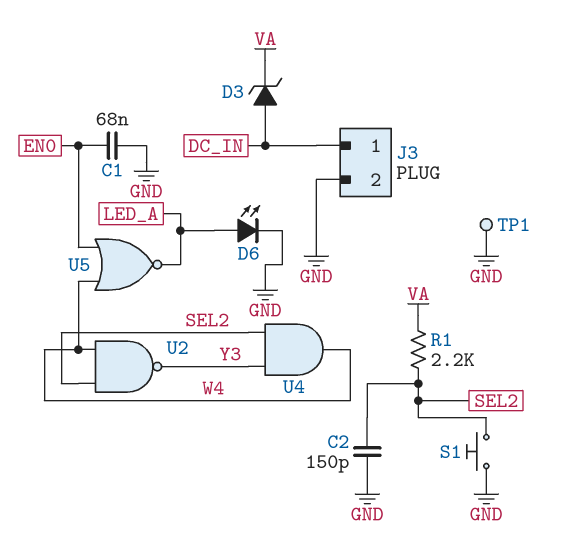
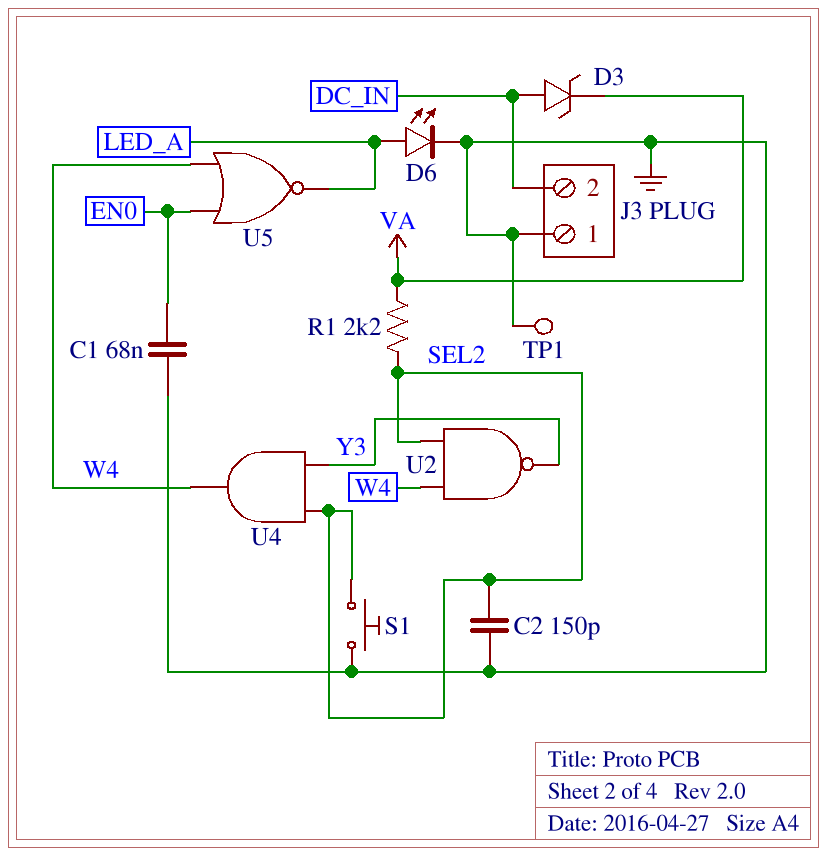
J3 pin 1: DC_IN -> GND
J3 pin 2: GND -> DC_IN

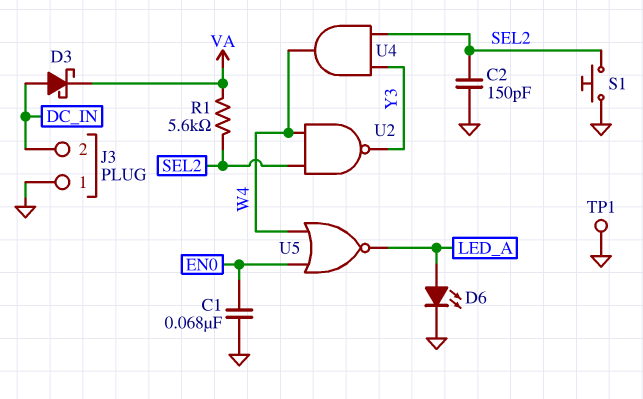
D3: zener (A DC_IN, K VA) -> schottky (A DC_IN, K VA)
R1: 2.2k (SEL2, VA) -> 5.6k (SEL2, VA)

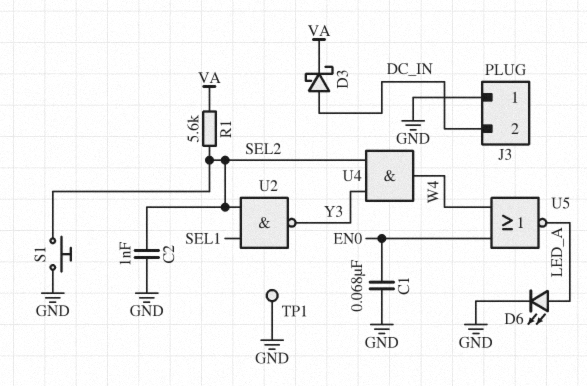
C2: 150pF (GND, SEL2) -> 1nF (GND, SEL2)
U2: NAND (in SEL2, in W4, out Y3) -> NAND (in SEL1, in SEL2, out Y3)

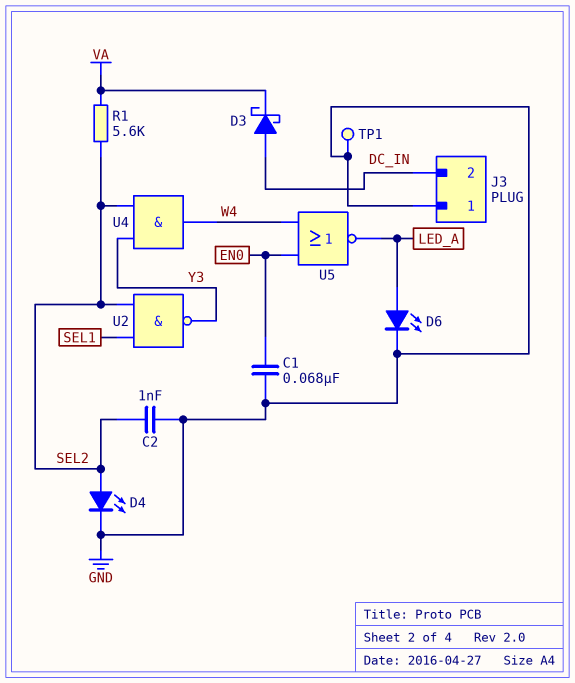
D4: none -> LED (A SEL2, K GND)
S1: button (GND, SEL2) -> none

